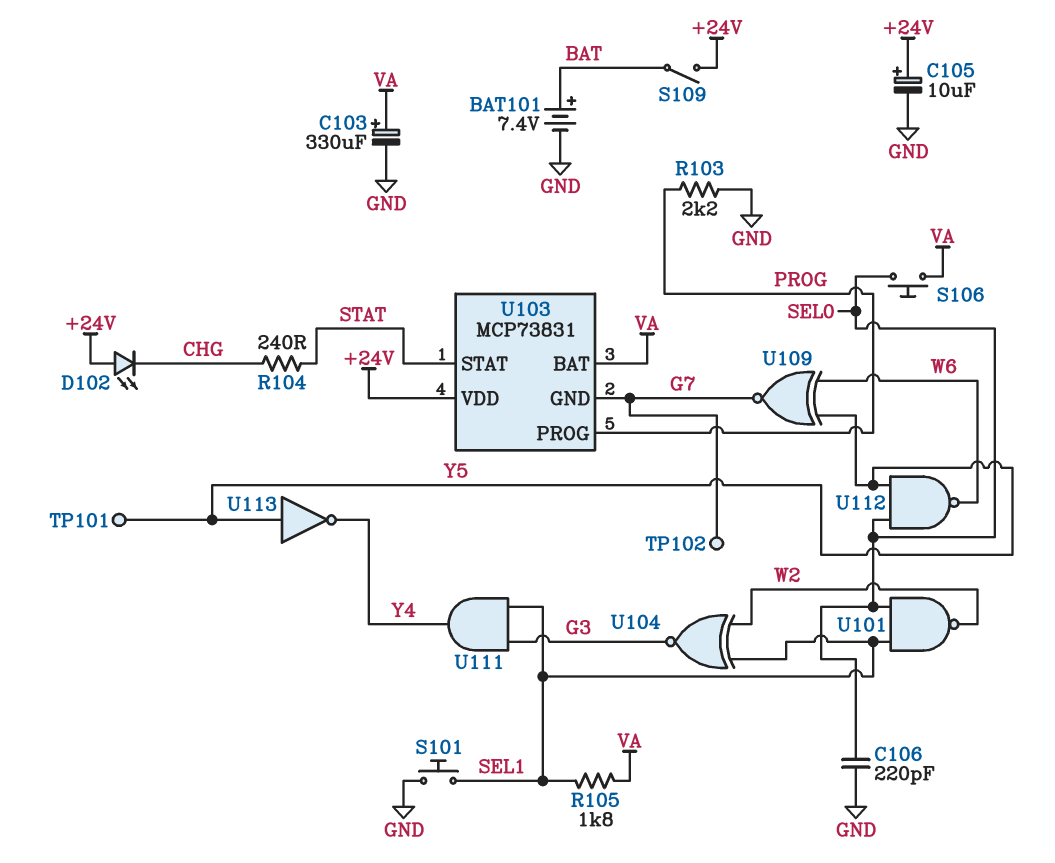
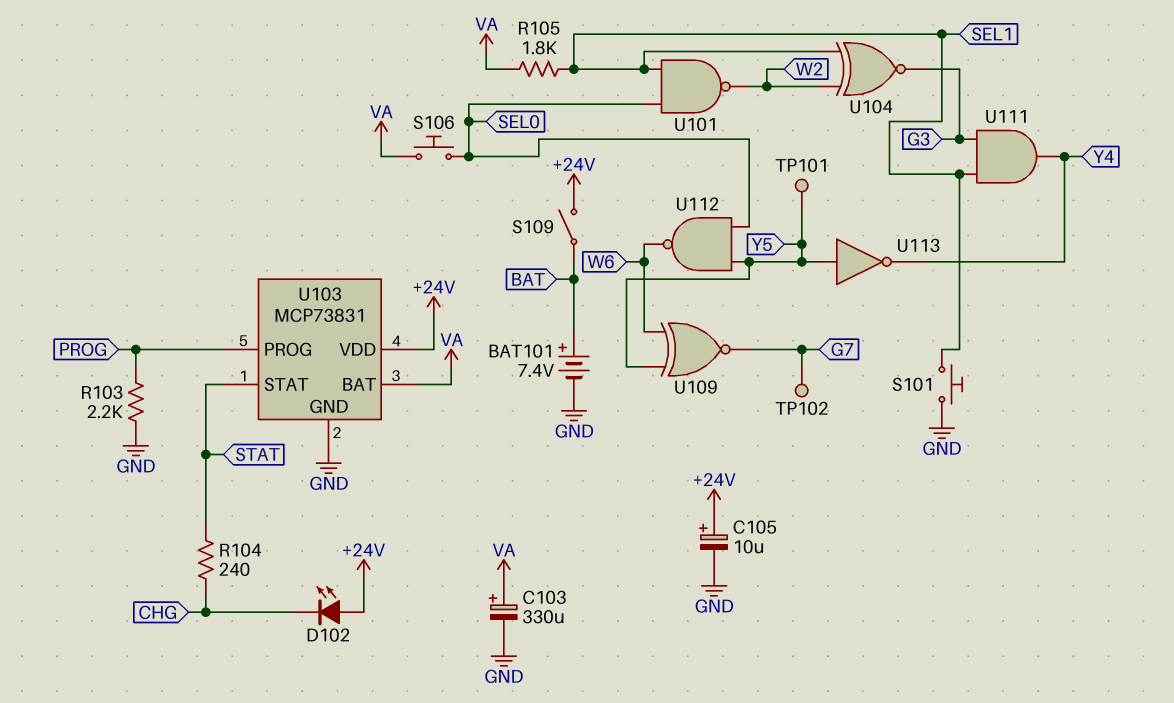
C106: 220pF (GND, SEL0) -> none
U103 pin GND: G7 -> GND

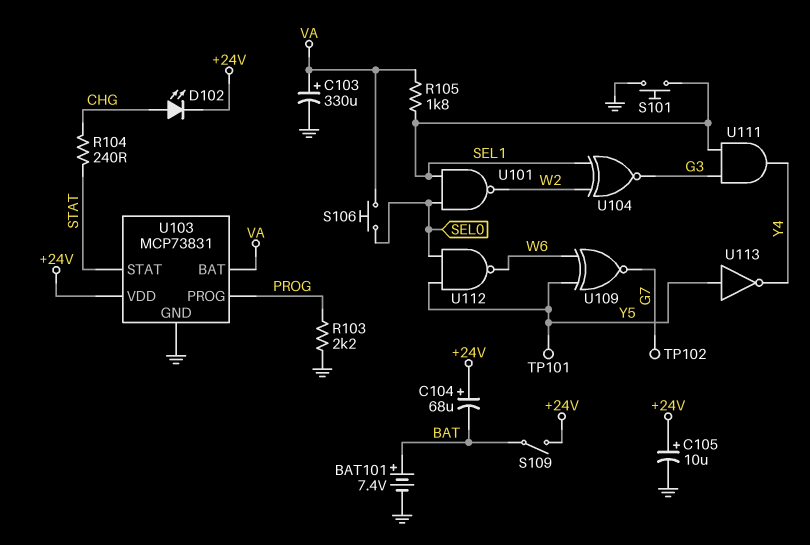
C104: none -> 68uF (plus +24V, minus BAT)
D102: LED (A +24V, K CHG) -> LED (A CHG, K +24V)

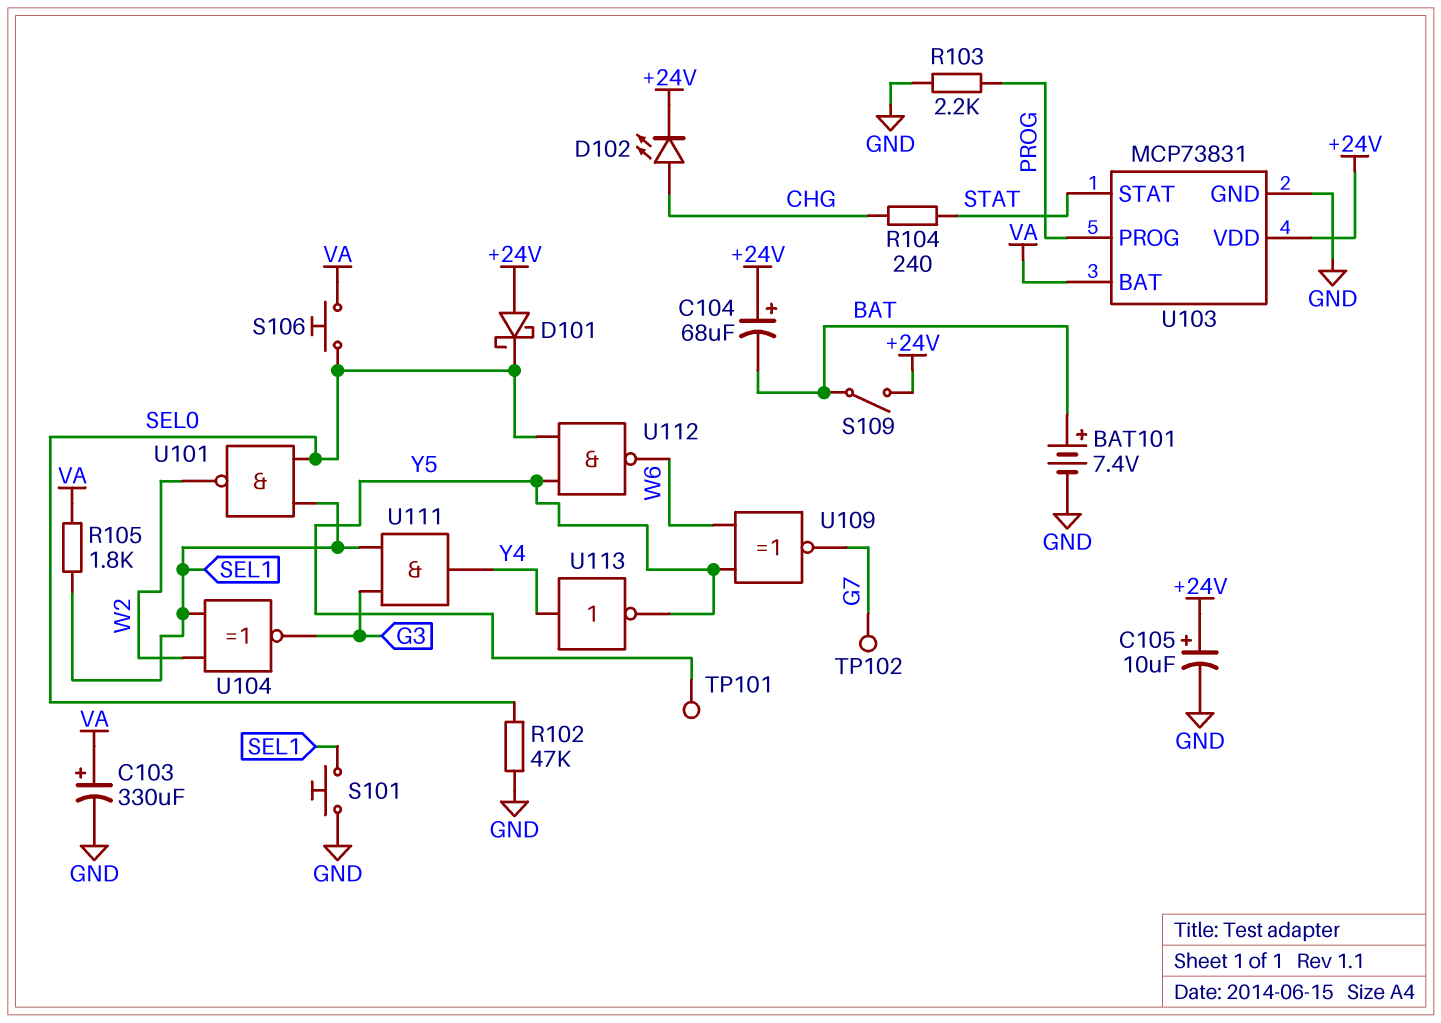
D101: none -> schottky (A +24V, K SEL0)
R102: none -> 47k (GND, SEL0)
U113: NOT (in Y5, out Y4) -> NOT (in Y4, out Y5)

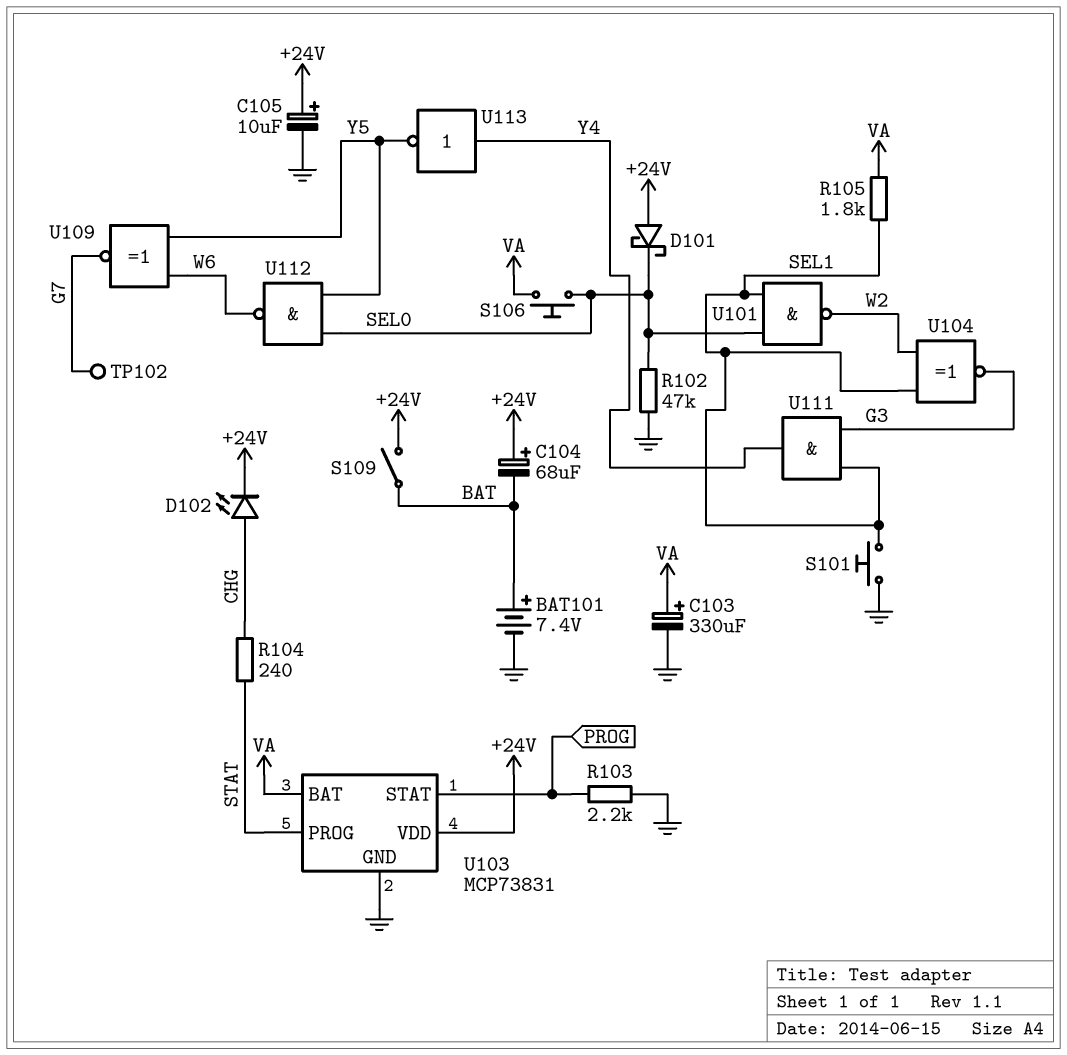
TP101: test point (Y5) -> none
U103 pin PROG: PROG -> STAT
U103 pin STAT: STAT -> PROG

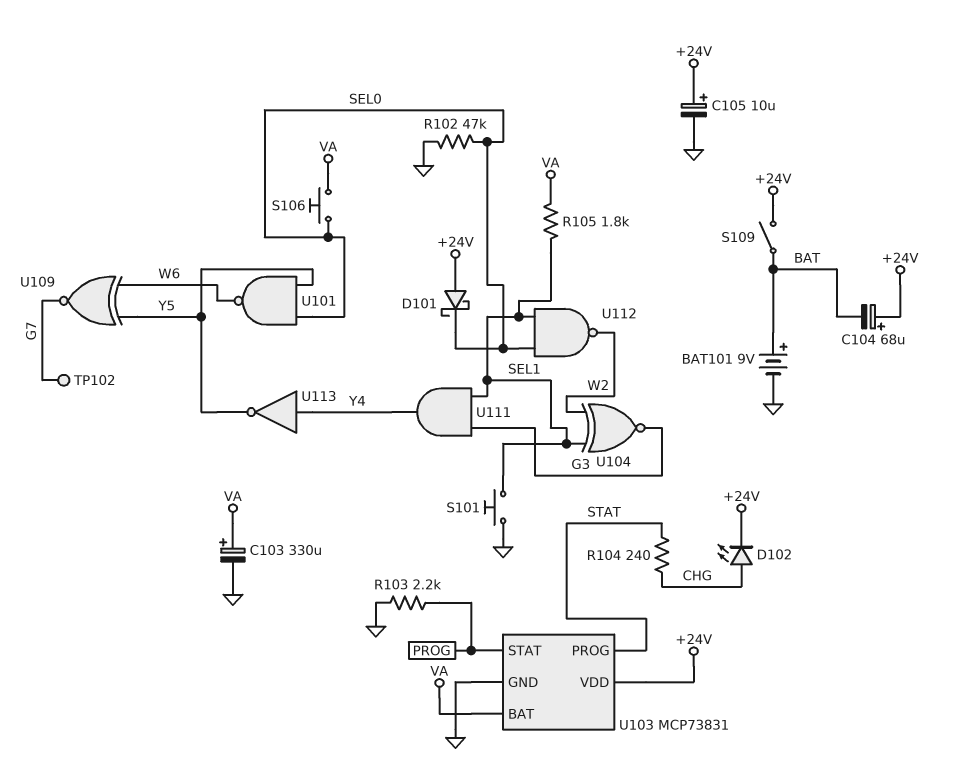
BAT101: 7.4V (plus BAT, minus GND) -> 9V (plus BAT, minus GND)
U101: NAND (in SEL0, in SEL1, out W2) -> NAND (in SEL0, in Y5, out W6)
U112: NAND (in SEL0, in Y5, out W6) -> NAND (in SEL0, in SEL1, out W2)

